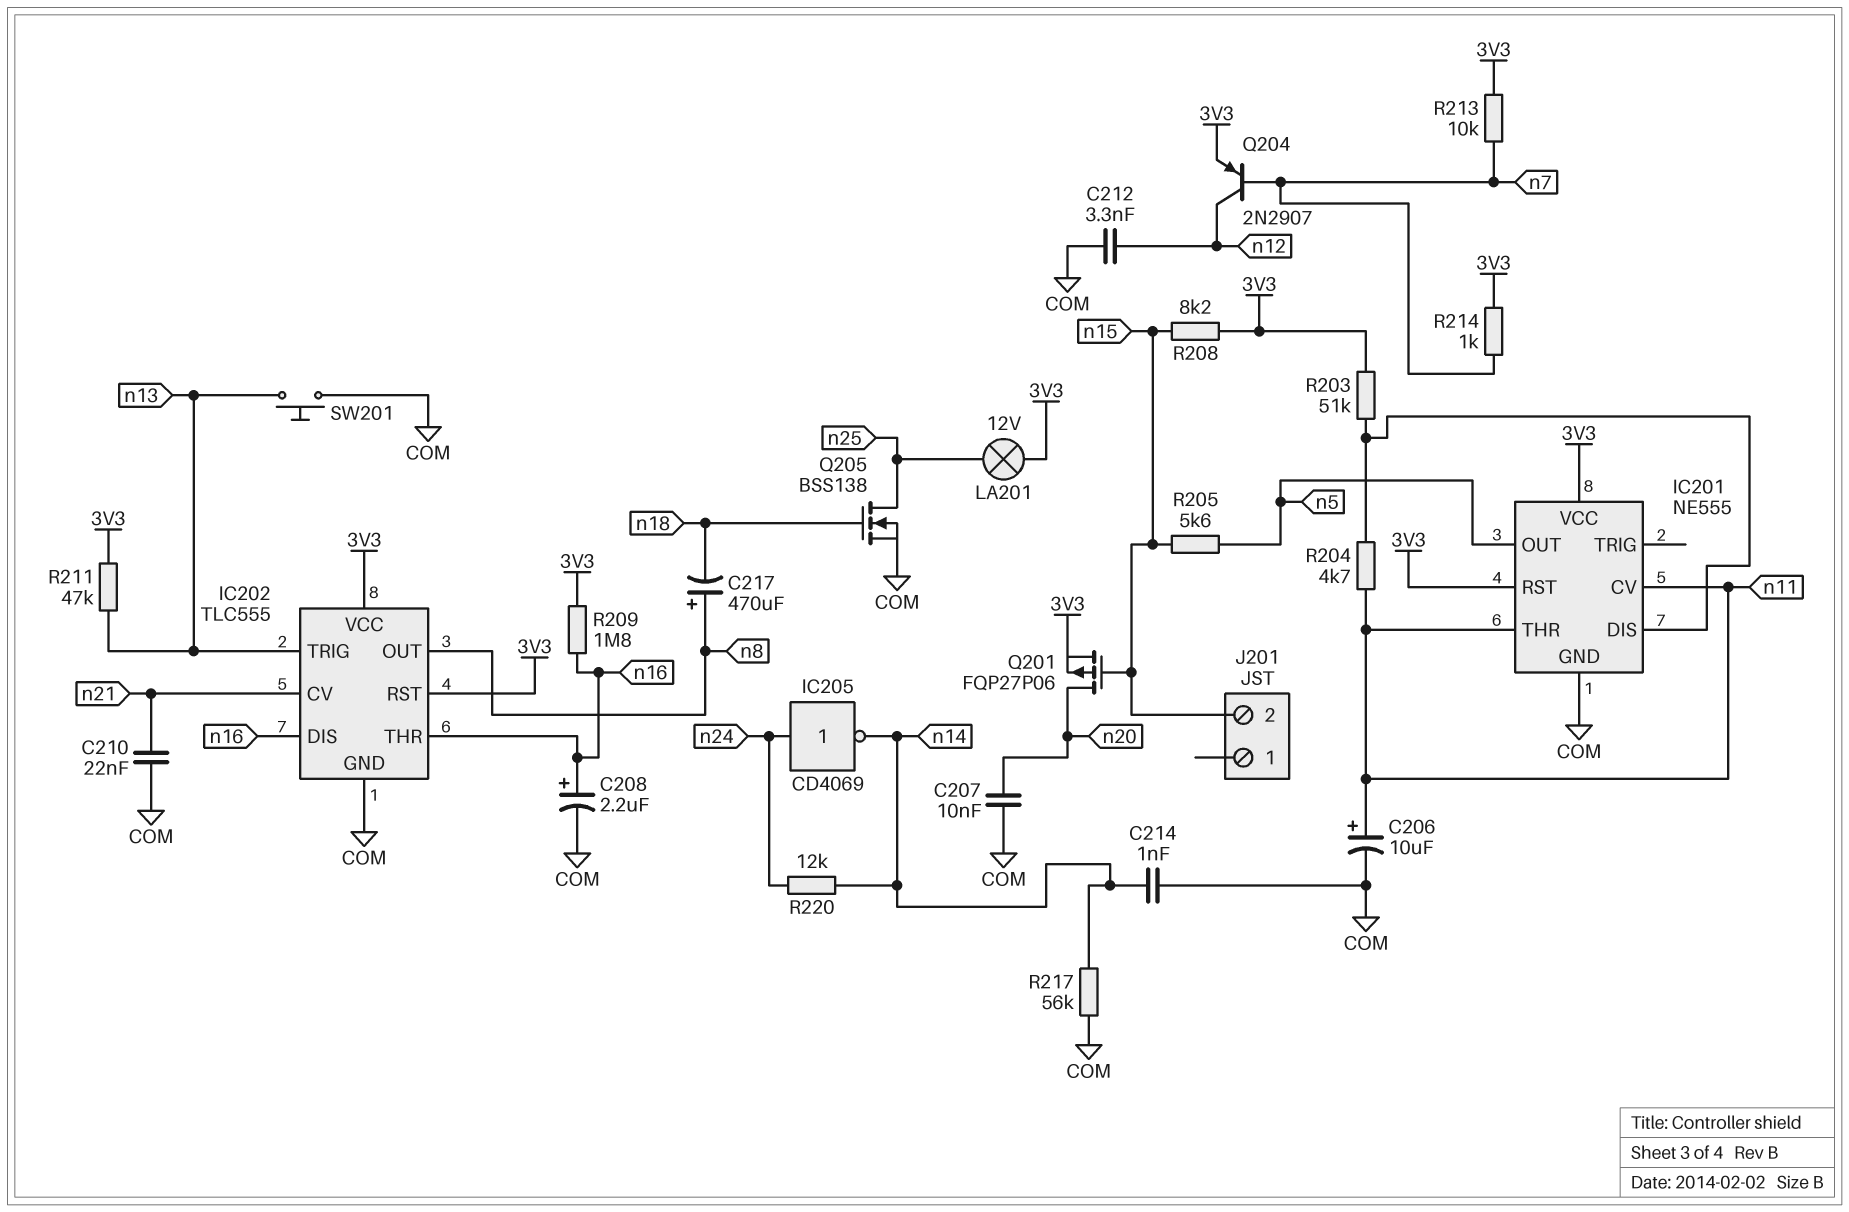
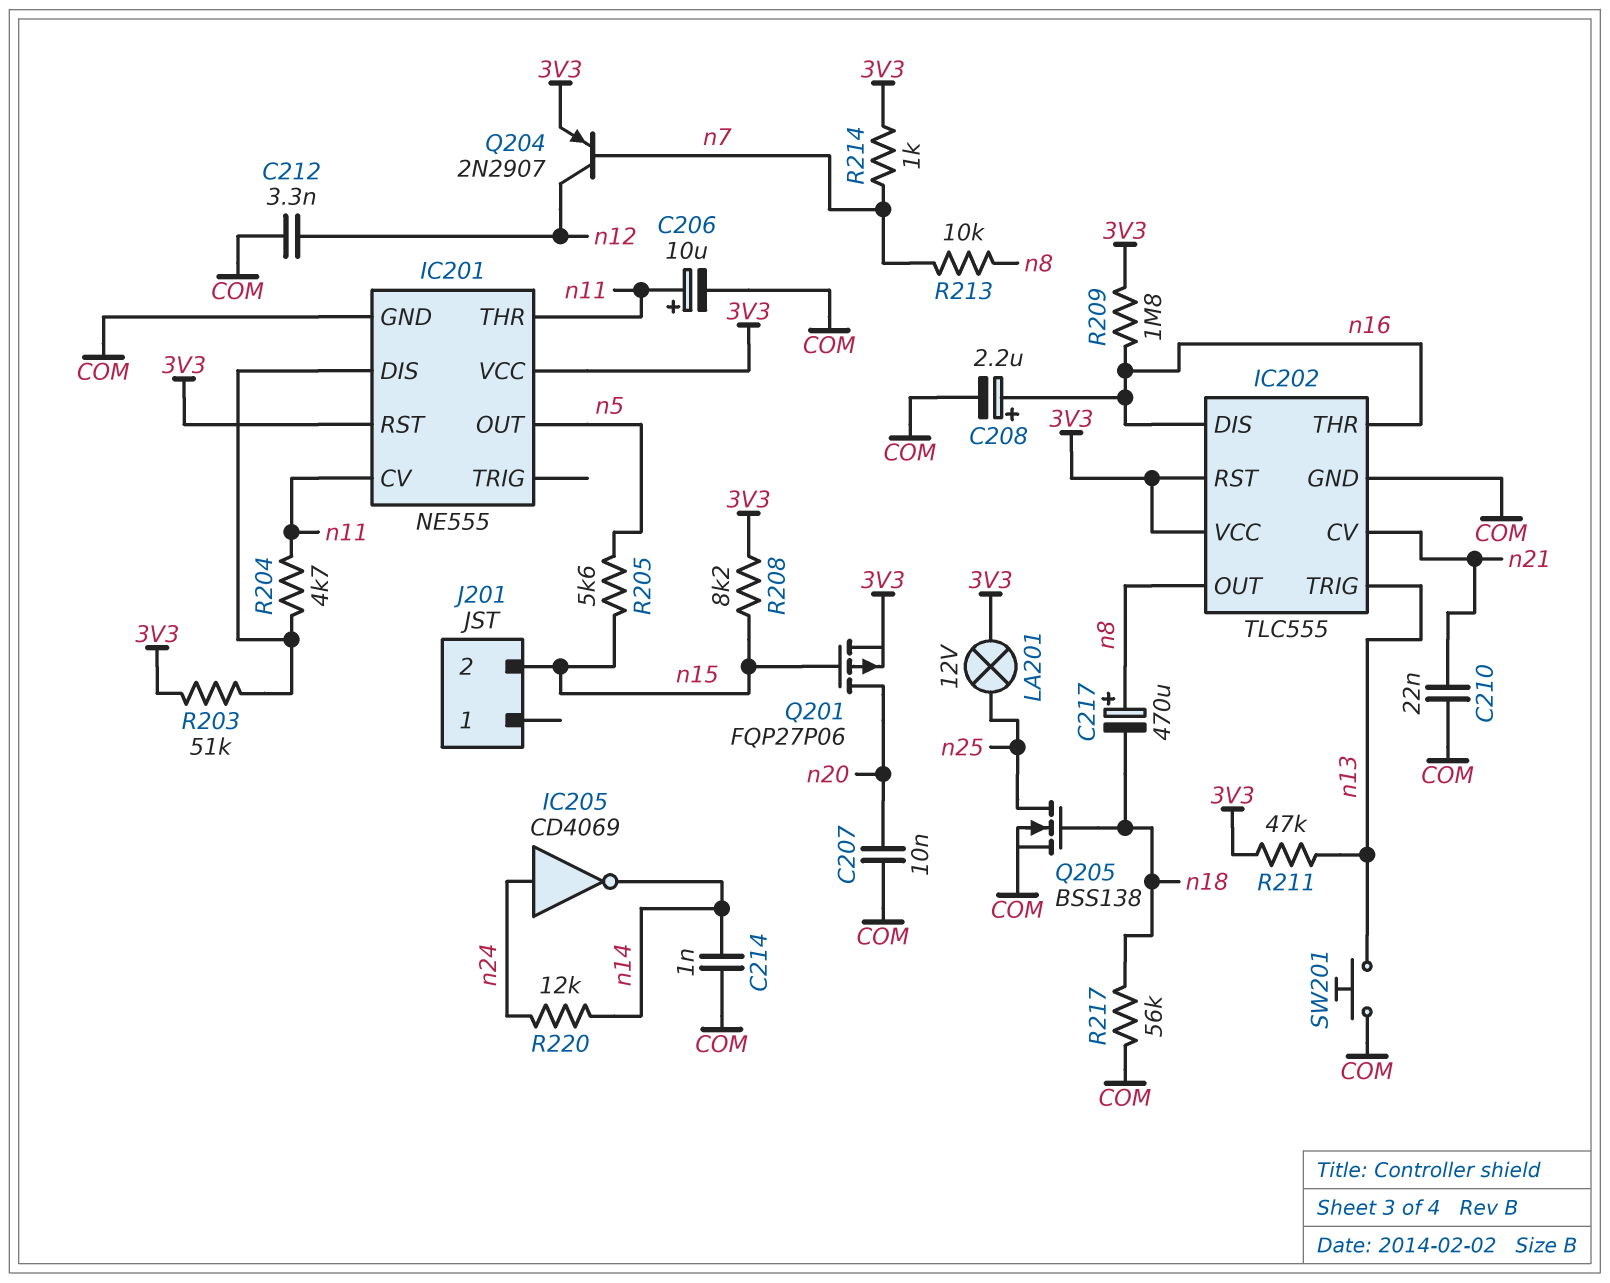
R213: 10k (3V3, n7) -> 10k (n7, n8)
R217: 56k (COM, n14) -> 56k (COM, n18)

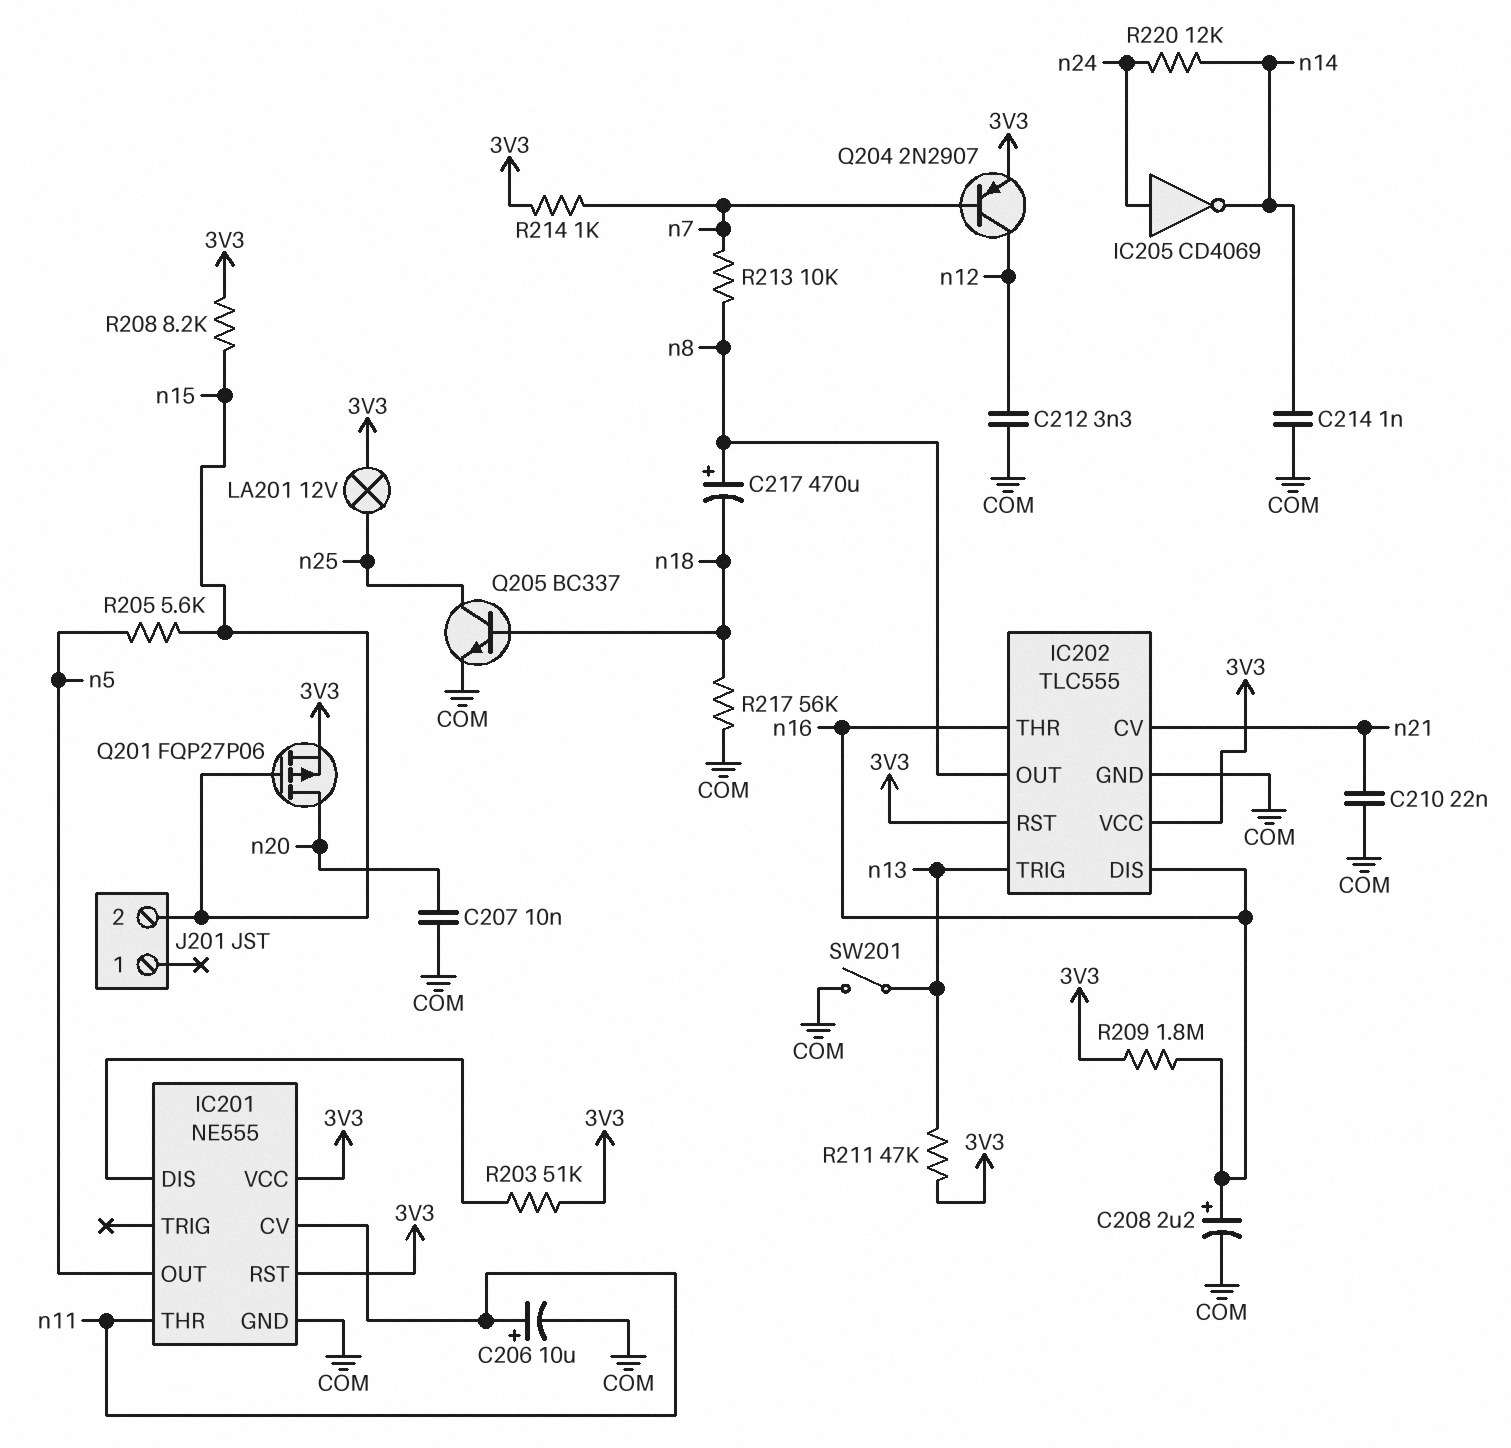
Q205: NMOS BSS138 (G n18, D n25, S COM) -> NPN BC337 (B n18, C n25, E COM)
R204: 4.7k (IC201/DIS, n11) -> none
SW201: button (COM, n13) -> switch (COM, n13)

